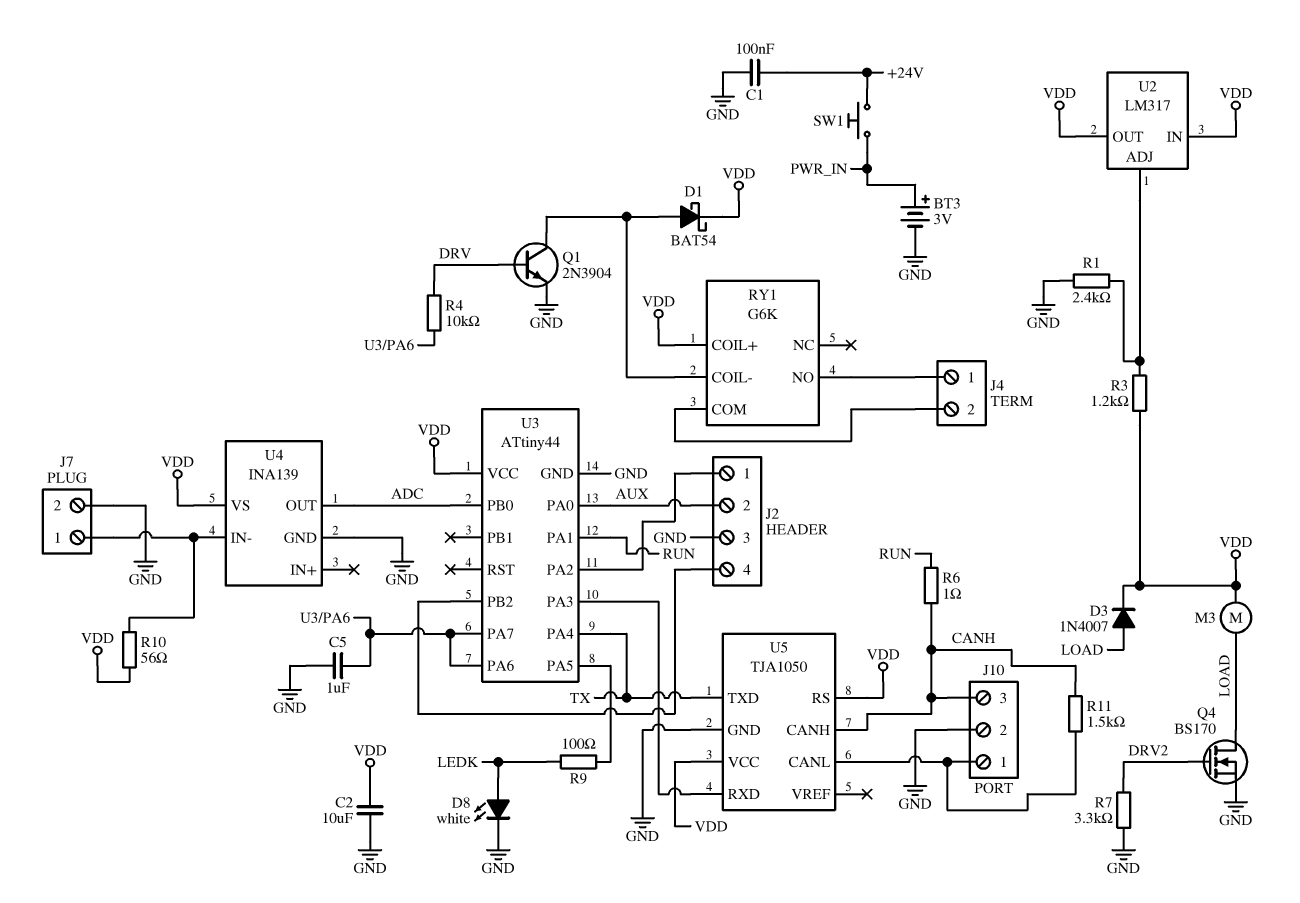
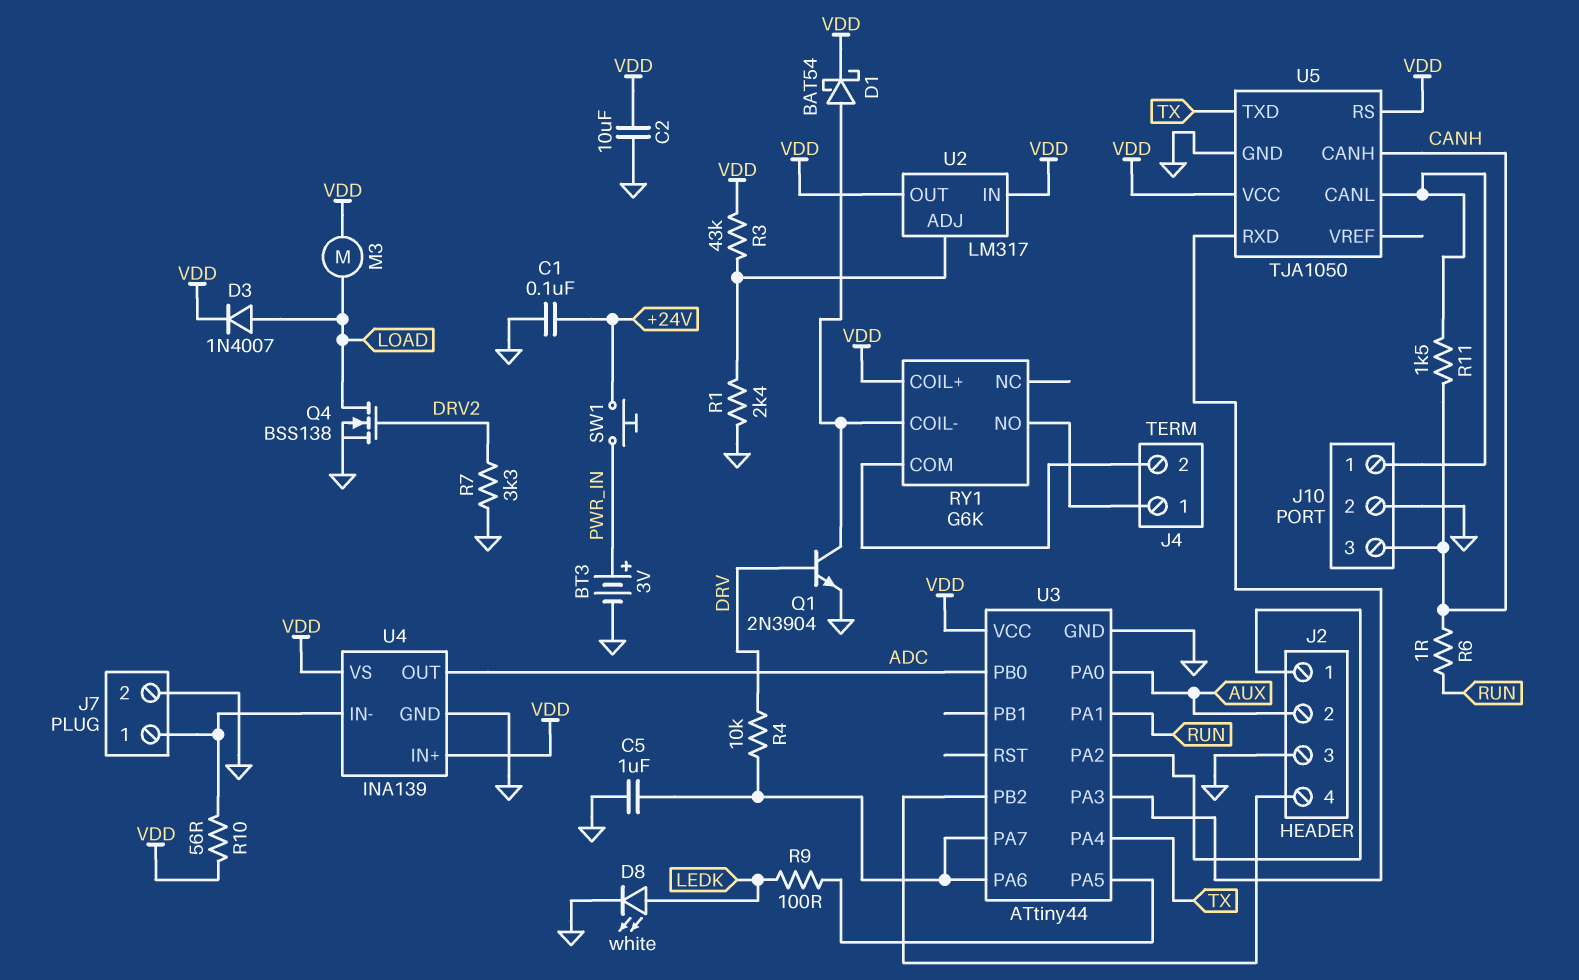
Q4: NMOS BS170 (G DRV2, D LOAD, S GND) -> NMOS BSS138 (G DRV2, D LOAD, S GND)
R3: 1.2k (U2/ADJ, VDD) -> 43k (U2/ADJ, VDD)
U4 pin IN+: none -> VDD

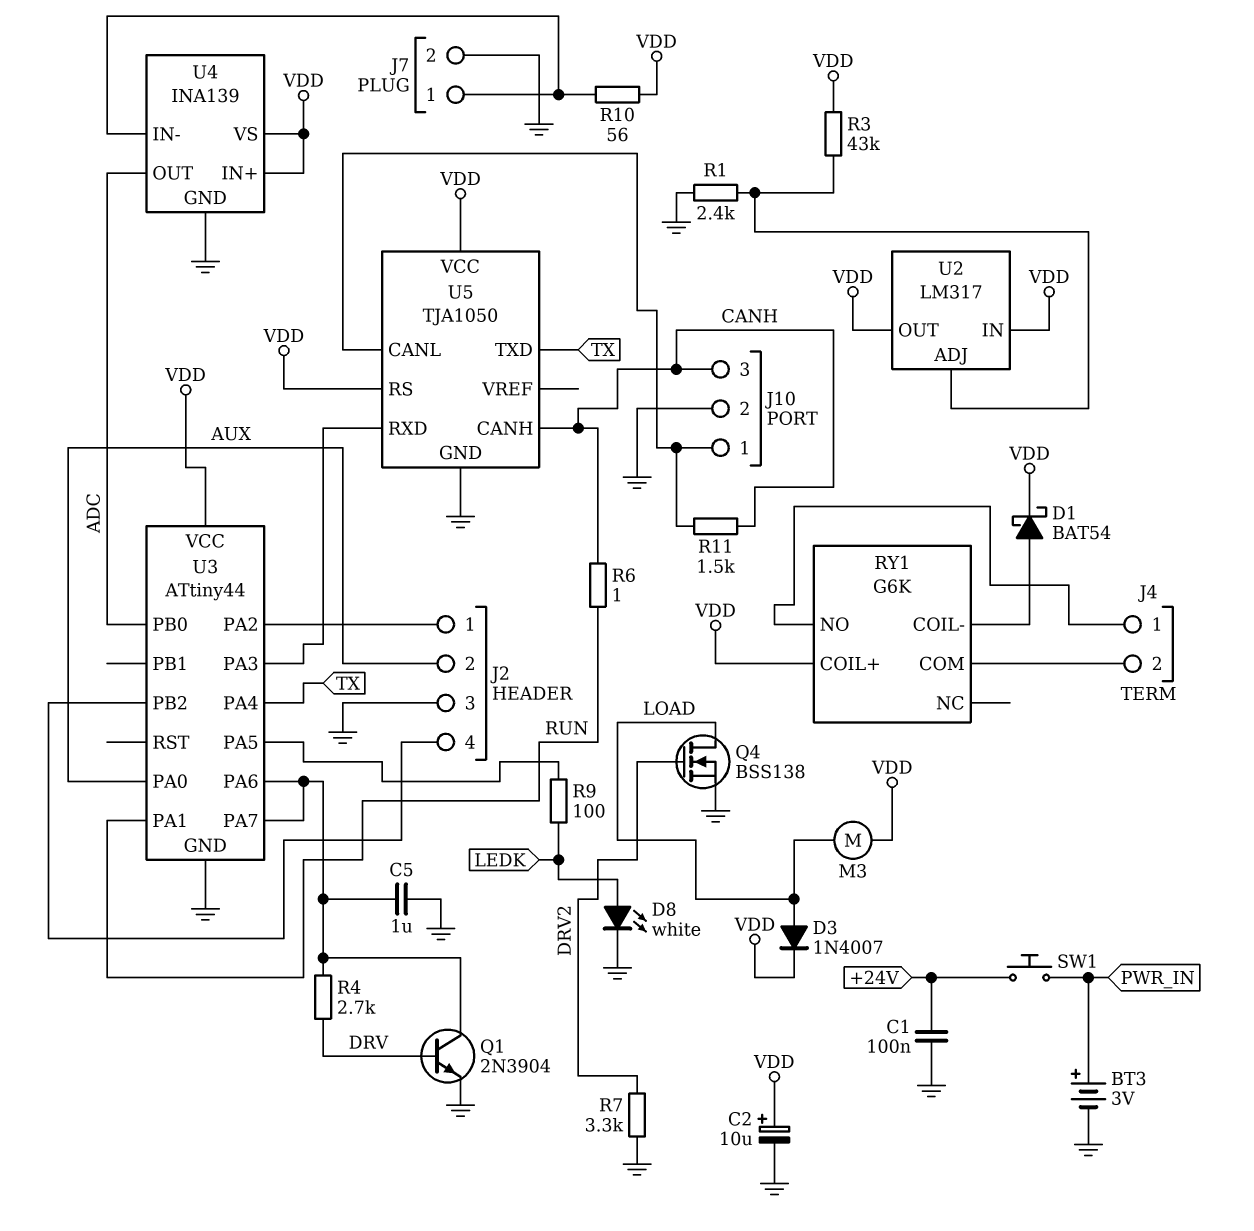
C2: 10uF (GND, VDD) -> 10uF (plus VDD, minus GND)
Q1: NPN 2N3904 (B DRV, C RY1/COIL-, E GND) -> NPN 2N3904 (B DRV, C U3/PA6, E GND)
R4: 10k (DRV, U3/PA6) -> 2.7k (DRV, U3/PA6)

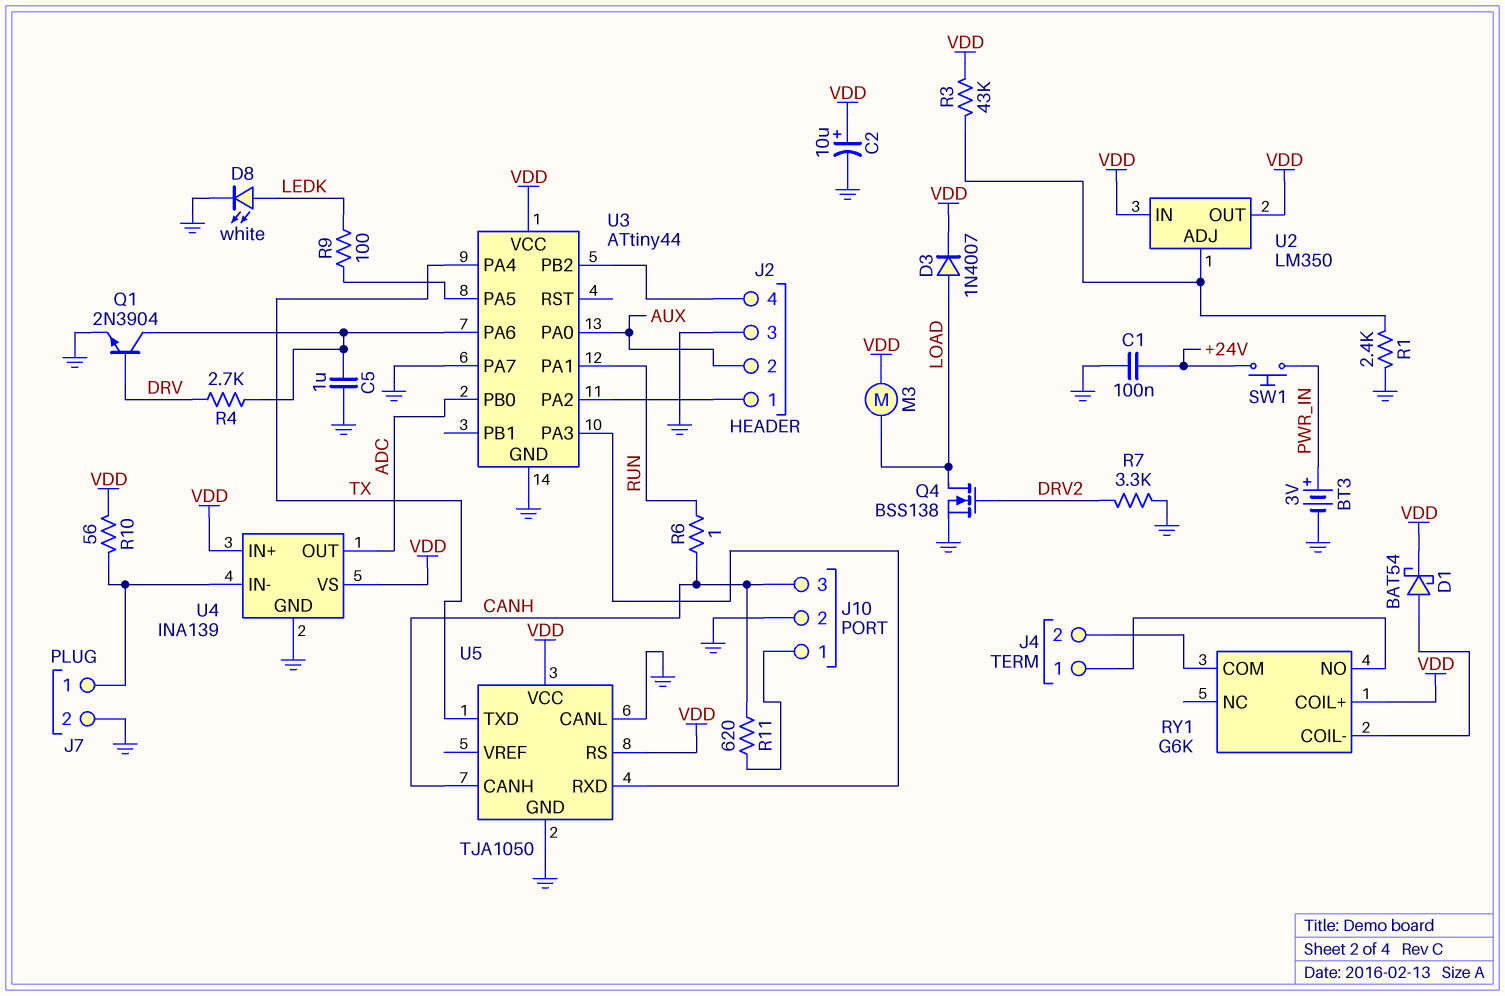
R11: 1.5k (CANH, J10/1) -> 620 (CANH, J10/1)
U2: LM317 -> LM350
U3 pin PA7: U3/PA6 -> GND
U5 pin CANL: J10/1 -> GND

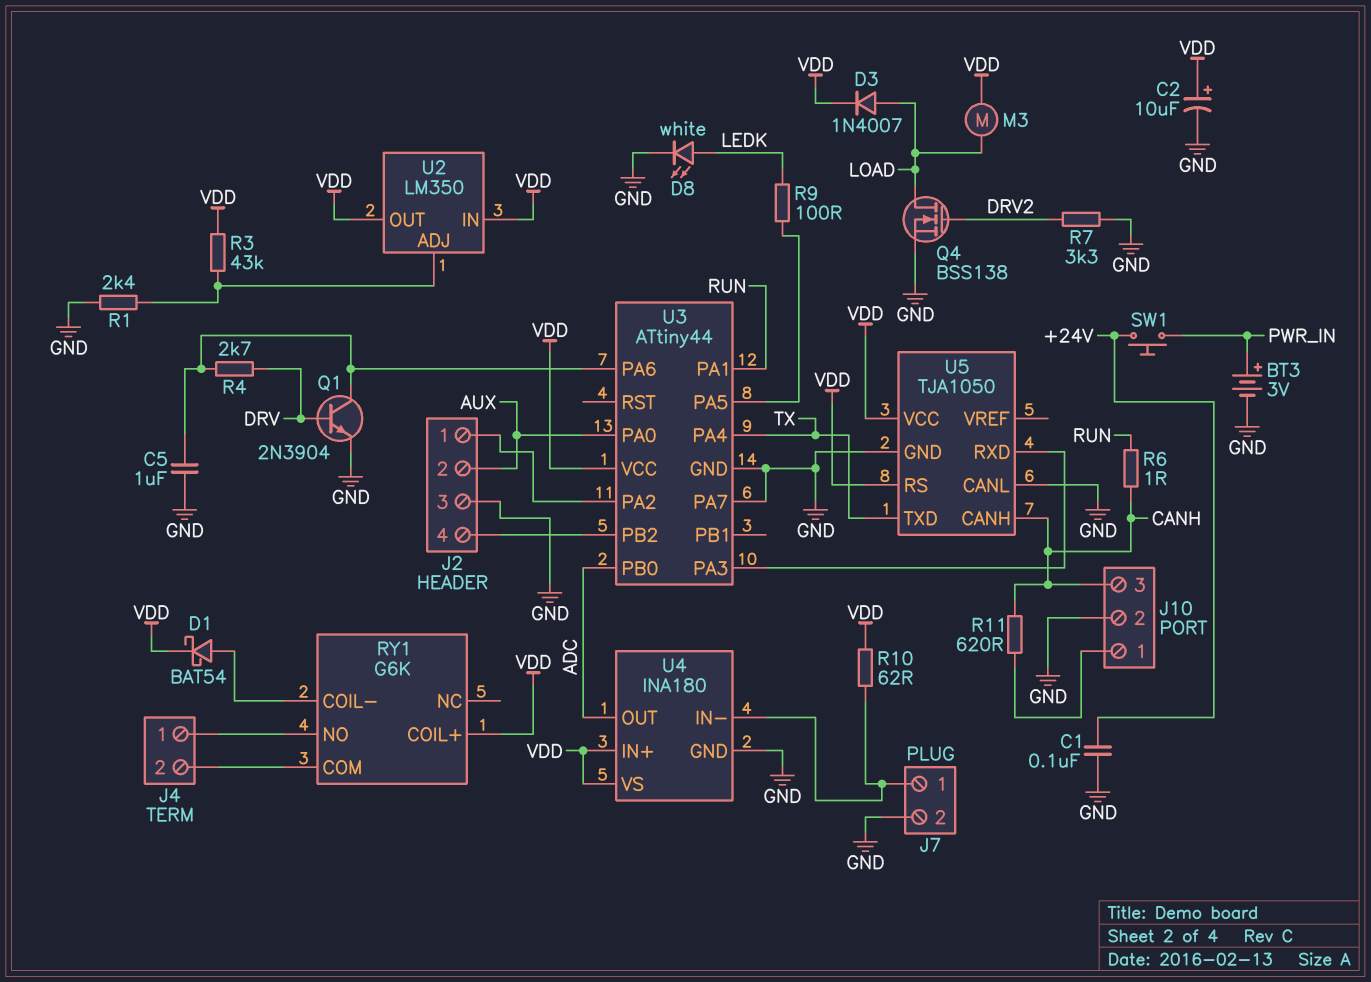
R10: 56 (J7/1, VDD) -> 62 (J7/1, VDD)
U4: INA139 -> INA180

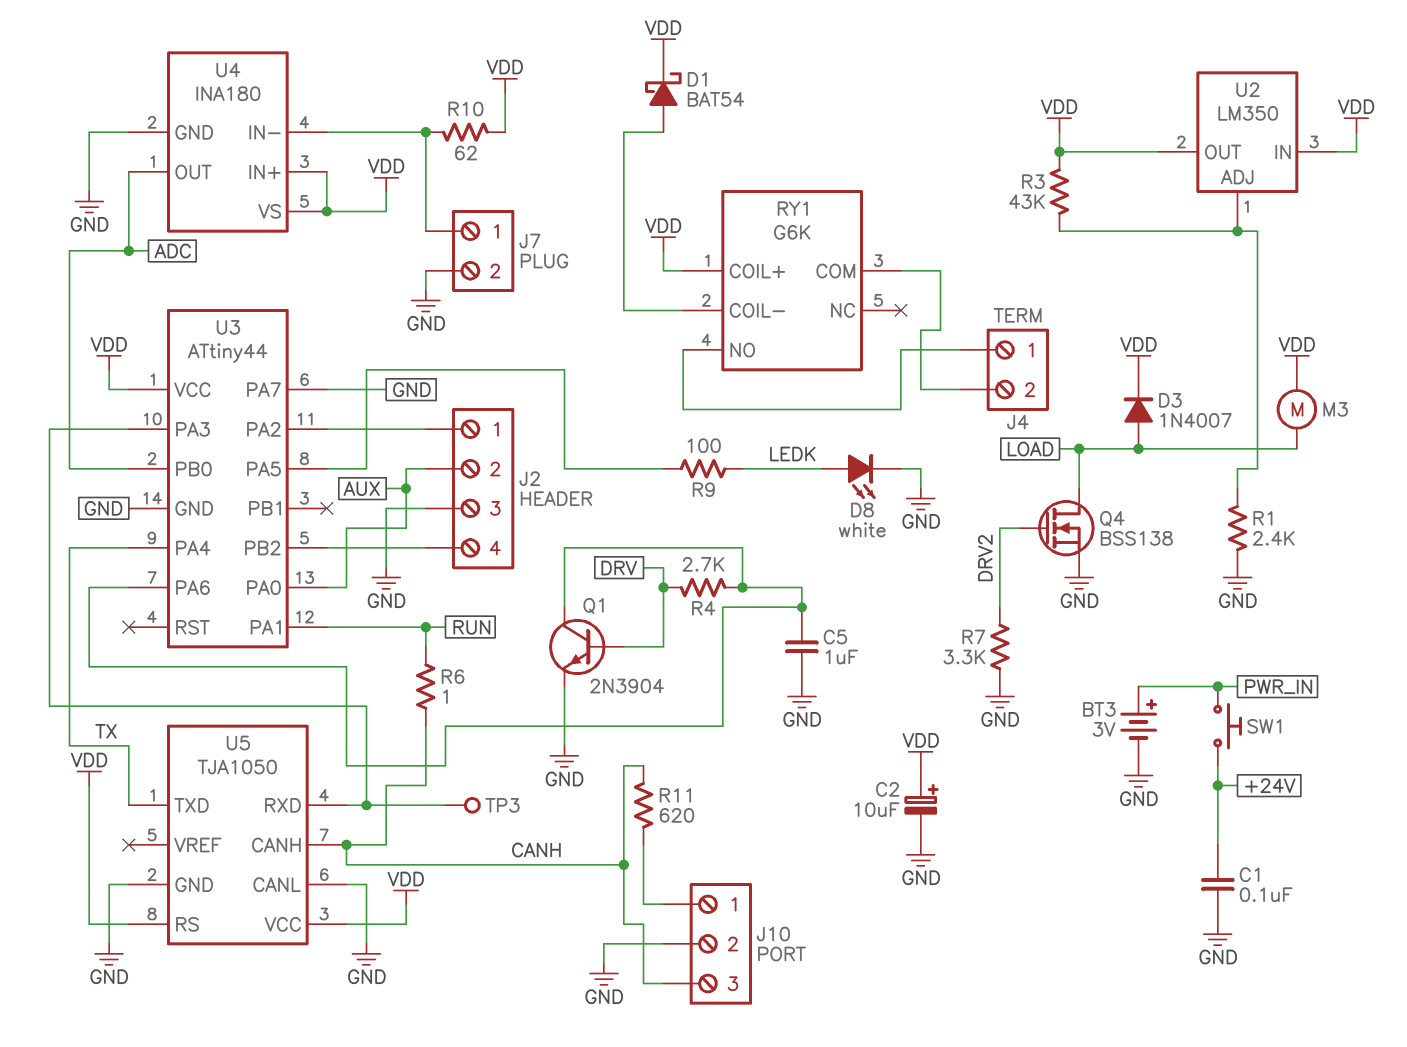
TP3: none -> test point (U3/PA3)

